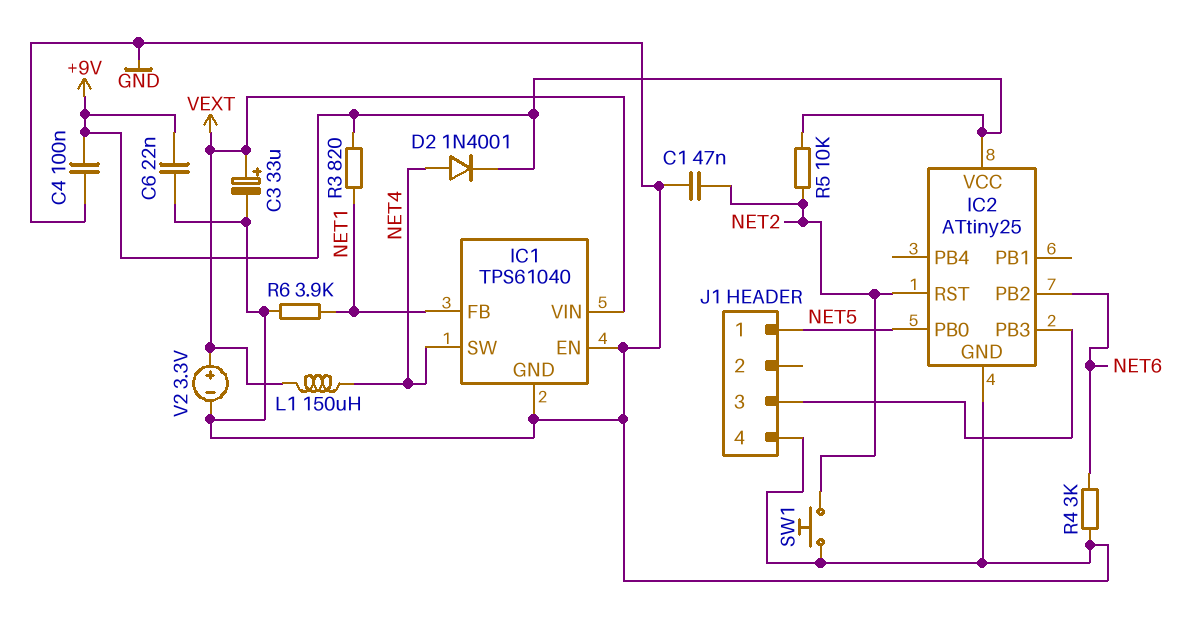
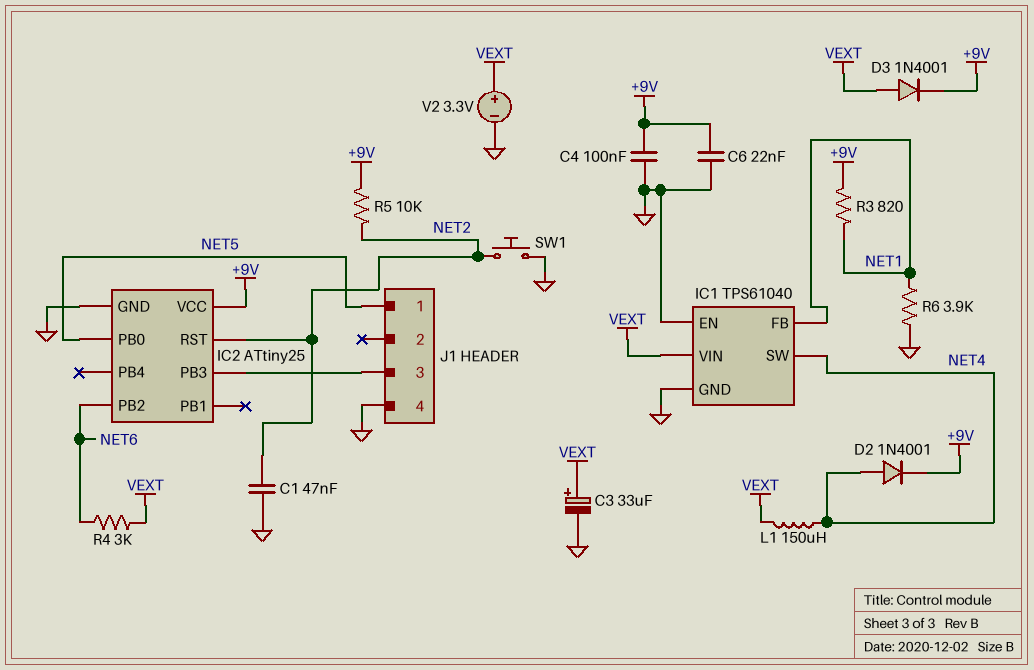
D3: none -> diode 1N4001 (A VEXT, K +9V)
R4: 3k (GND, NET6) -> 3k (NET6, VEXT)

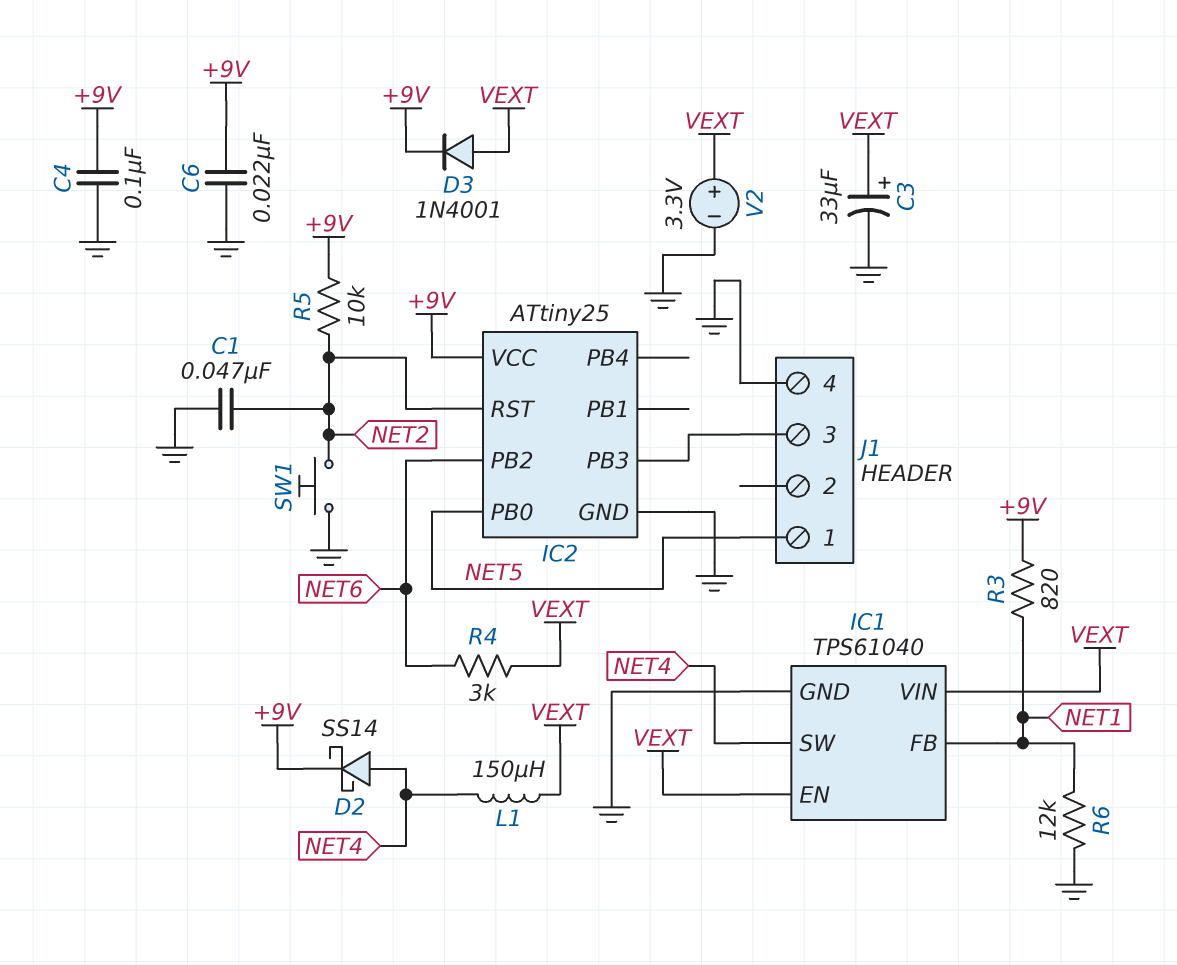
D2: diode 1N4001 (A NET4, K +9V) -> schottky SS14 (A NET4, K +9V)
IC1 pin EN: GND -> VEXT
R6: 3.9k (GND, NET1) -> 12k (GND, NET1)

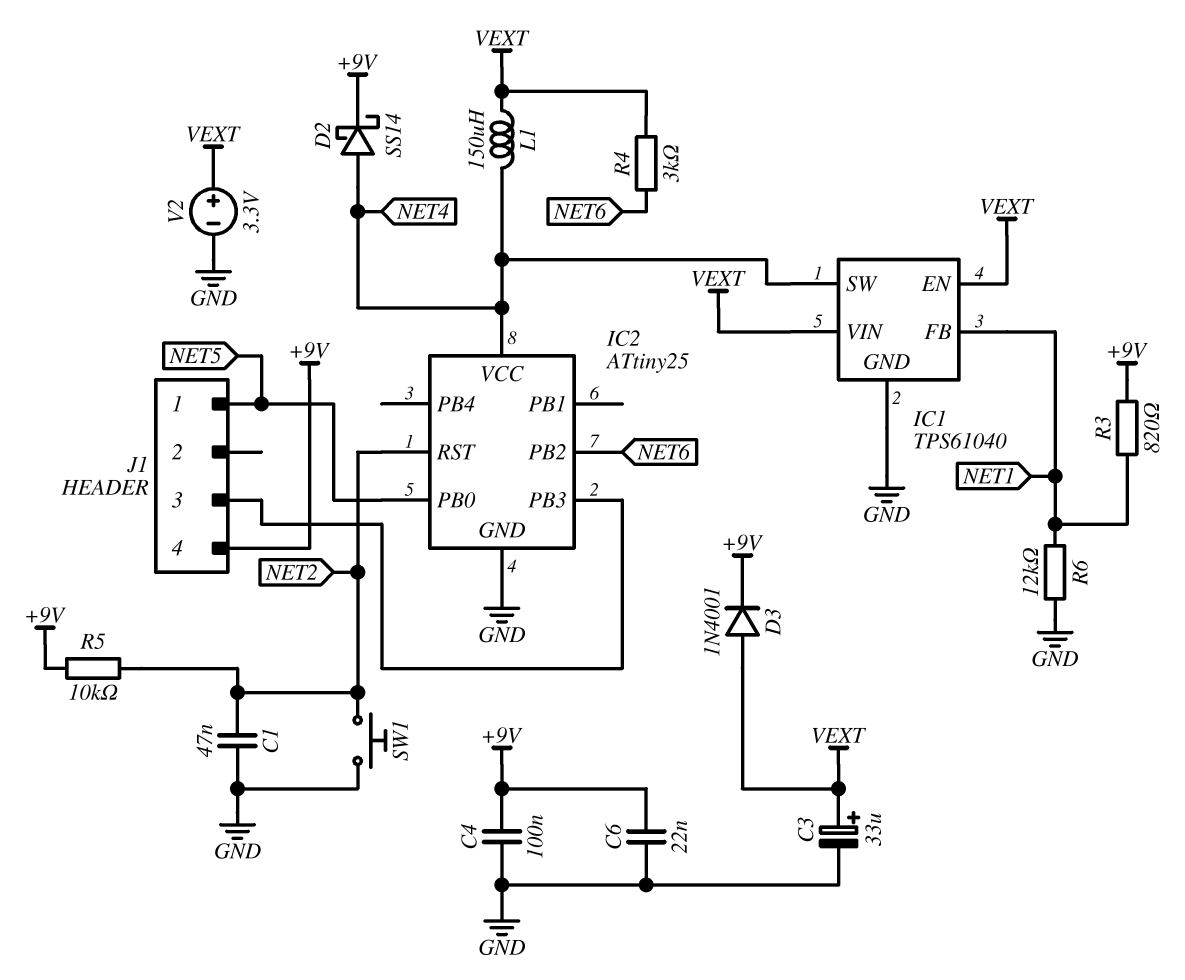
IC2 pin VCC: +9V -> NET4
J1 pin 4: GND -> +9V

